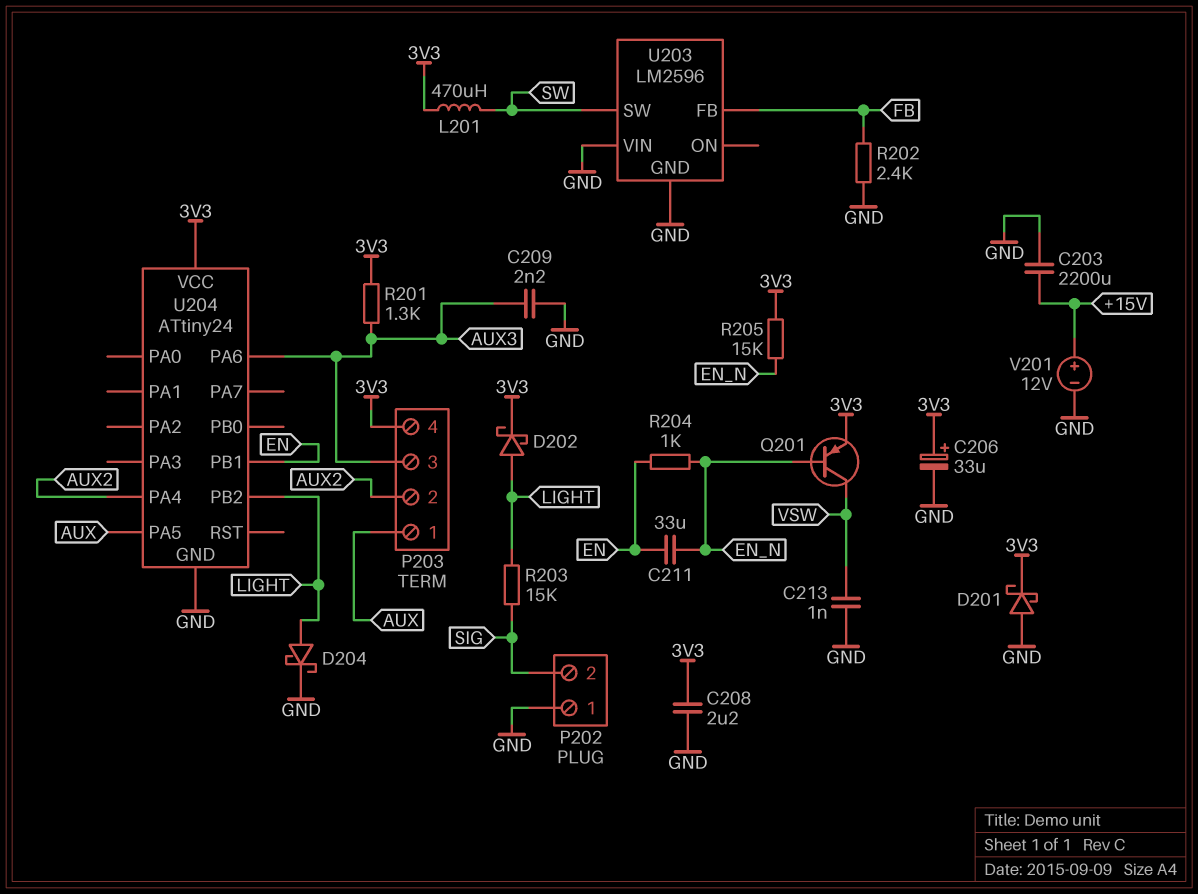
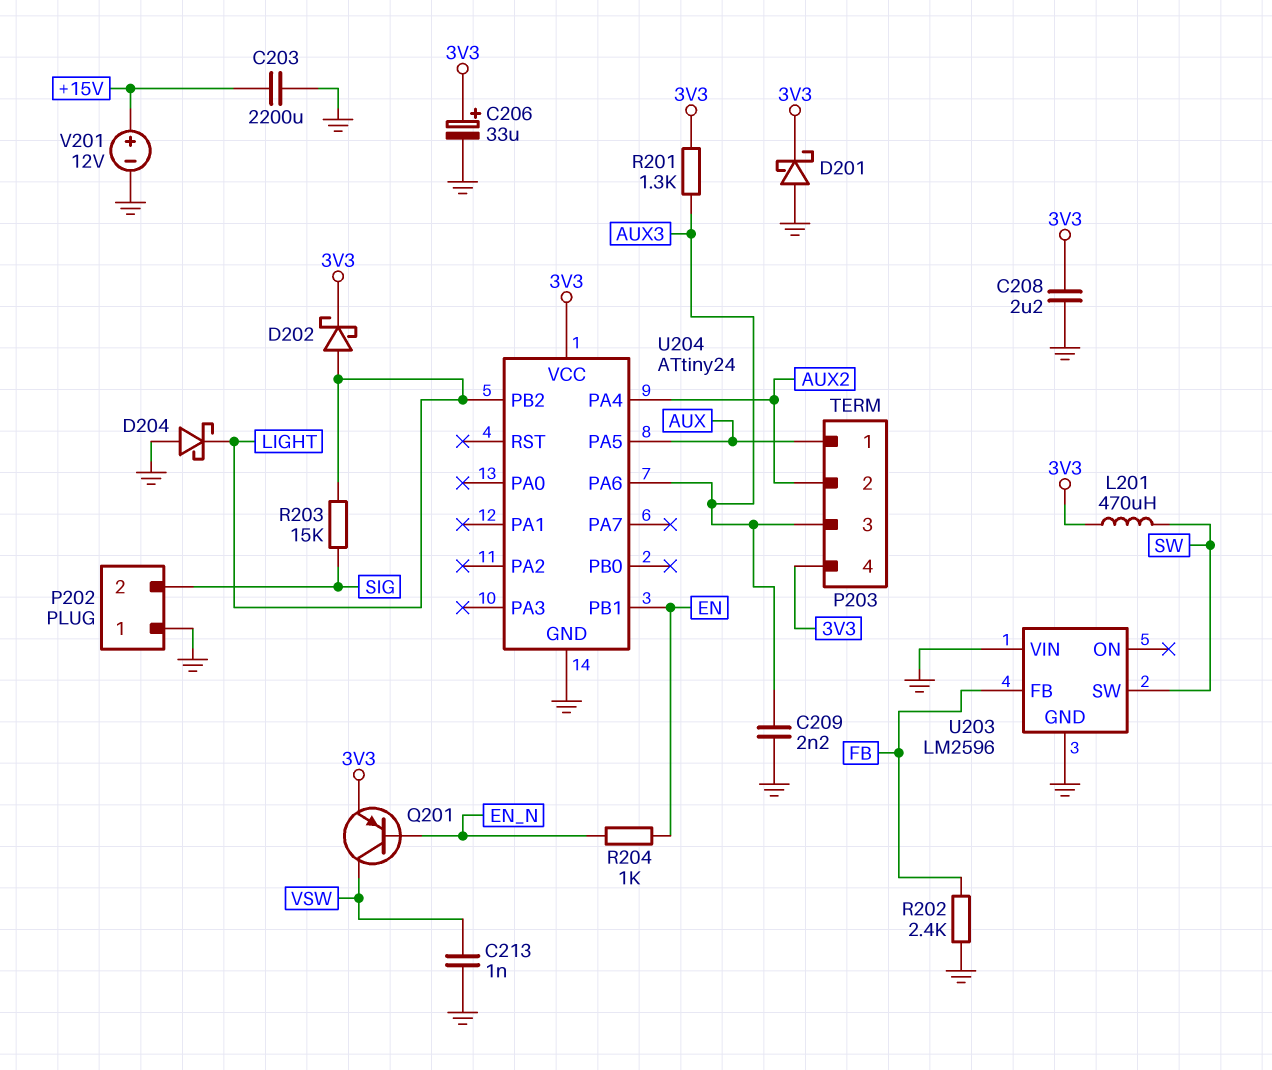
C211: 33uF (EN, EN_N) -> none
D204: schottky (A LIGHT, K GND) -> schottky (A GND, K LIGHT)
R205: 15k (3V3, EN_N) -> none

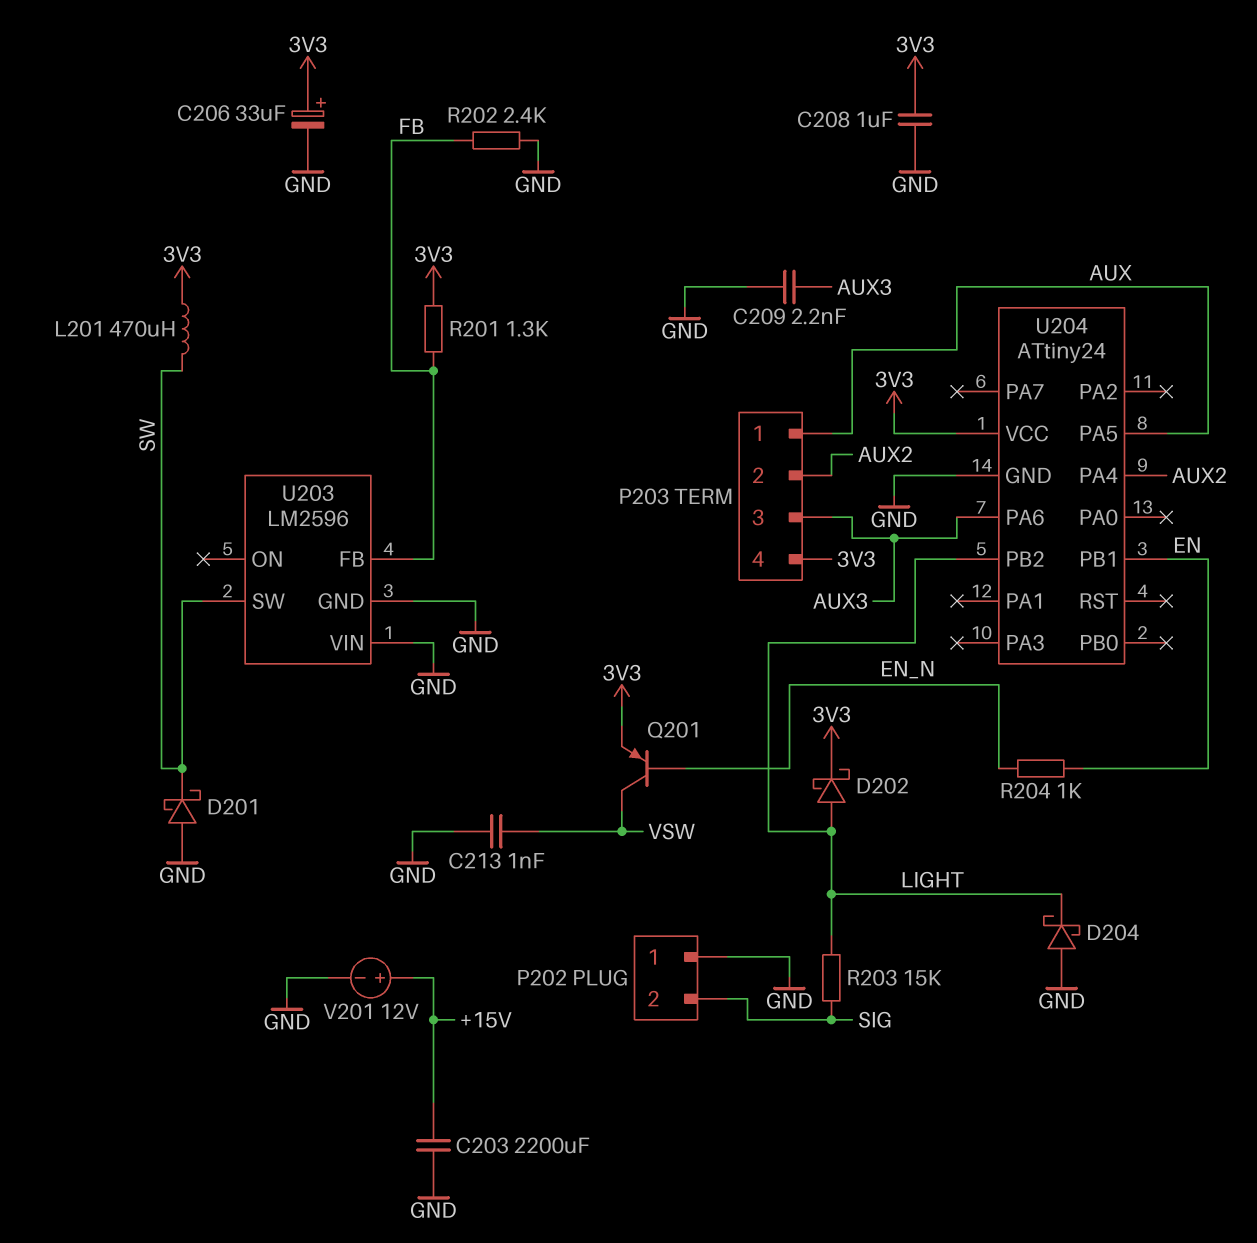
C208: 2.2uF (3V3, GND) -> 1uF (3V3, GND)
D201: schottky (A GND, K 3V3) -> schottky (A GND, K SW)
R201: 1.3k (3V3, AUX3) -> 1.3k (3V3, FB)

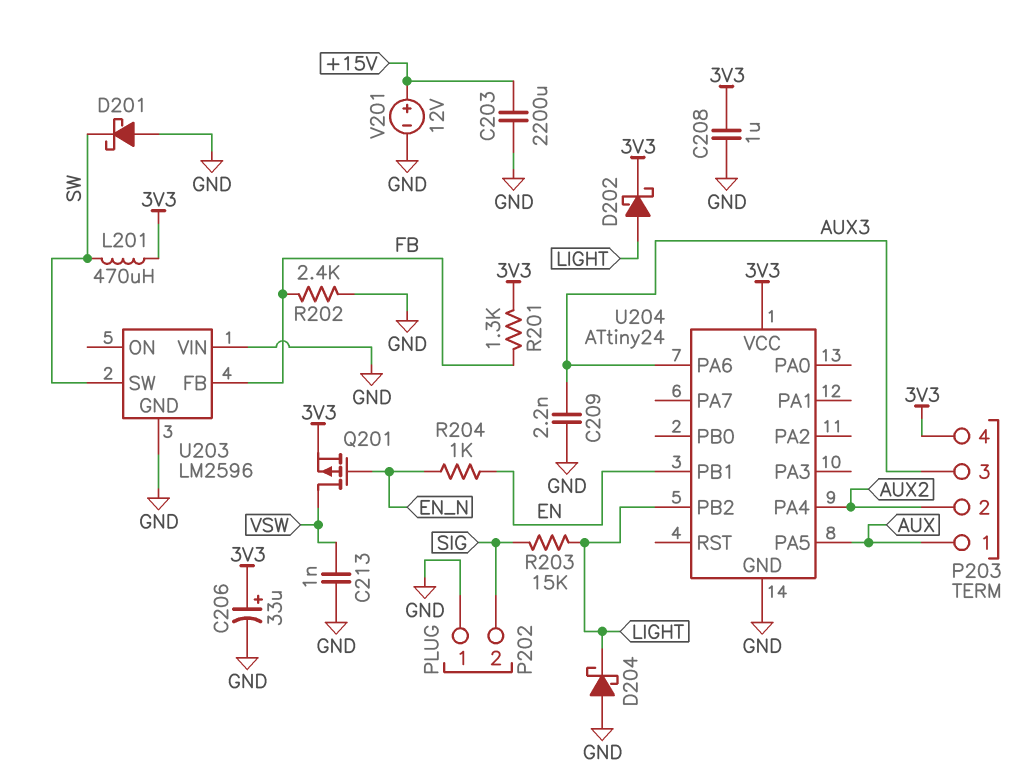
Q201: PNP (B EN_N, C VSW, E 3V3) -> PMOS (G EN_N, D VSW, S 3V3)

